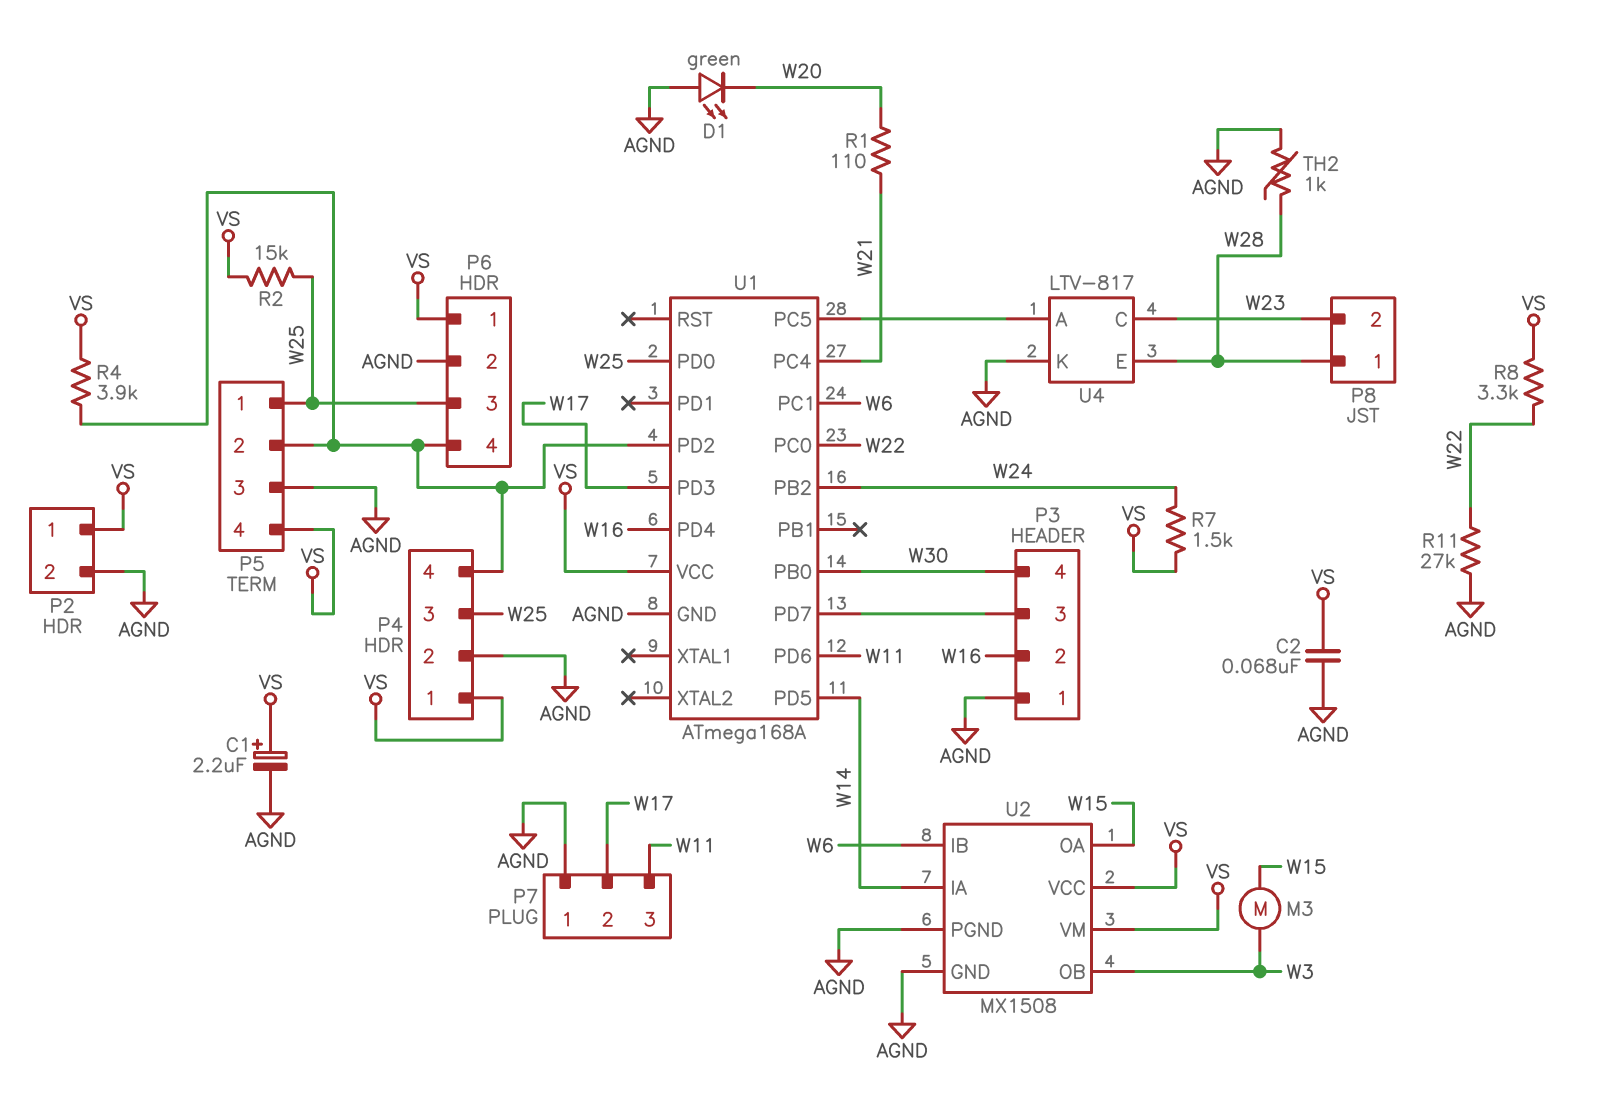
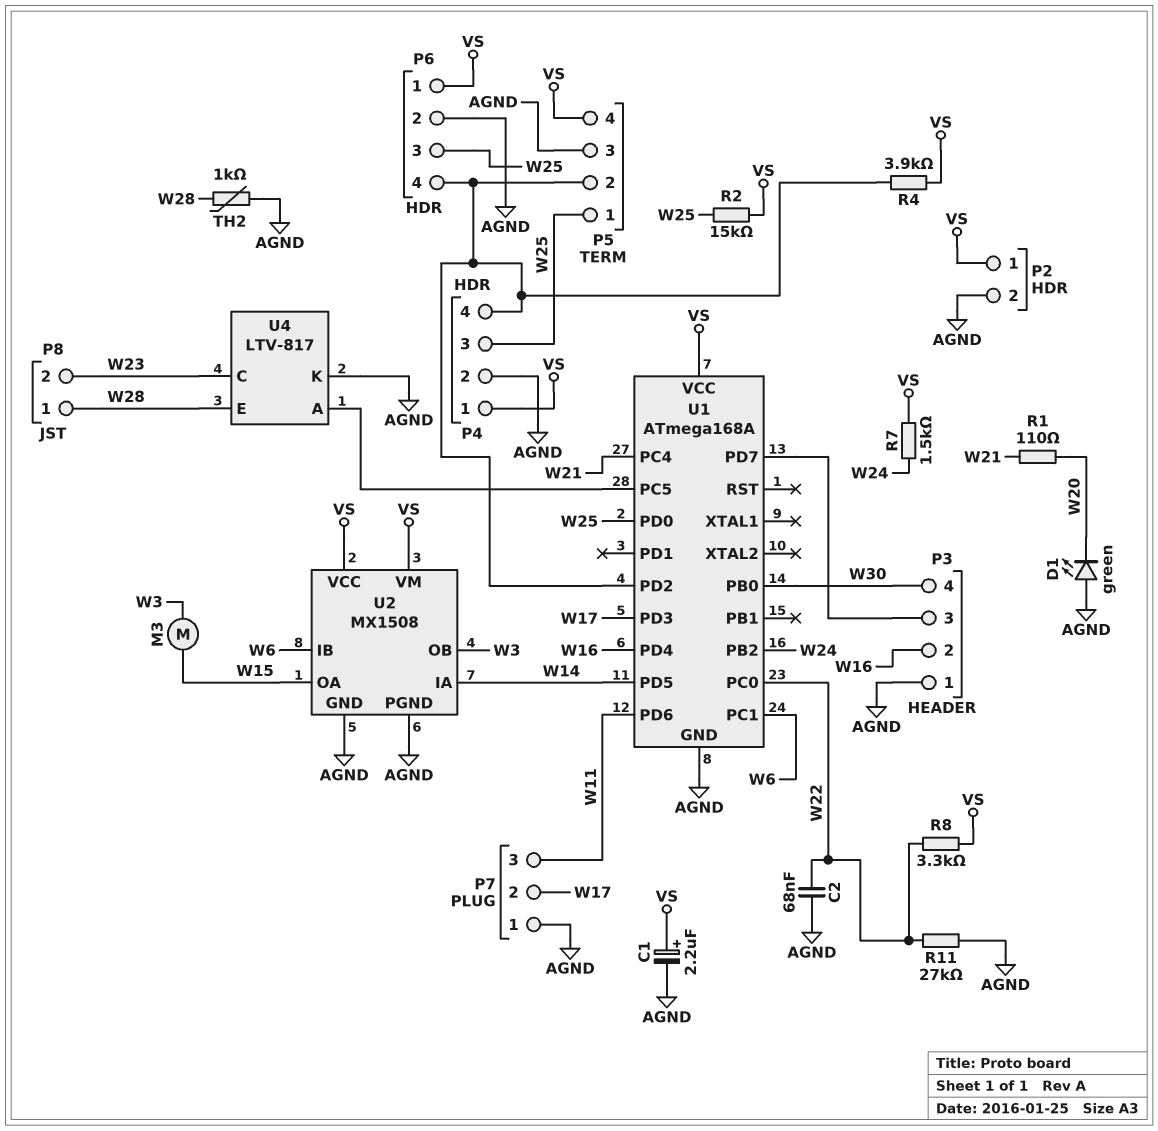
C2: 68nF (AGND, VS) -> 68nF (AGND, W22)

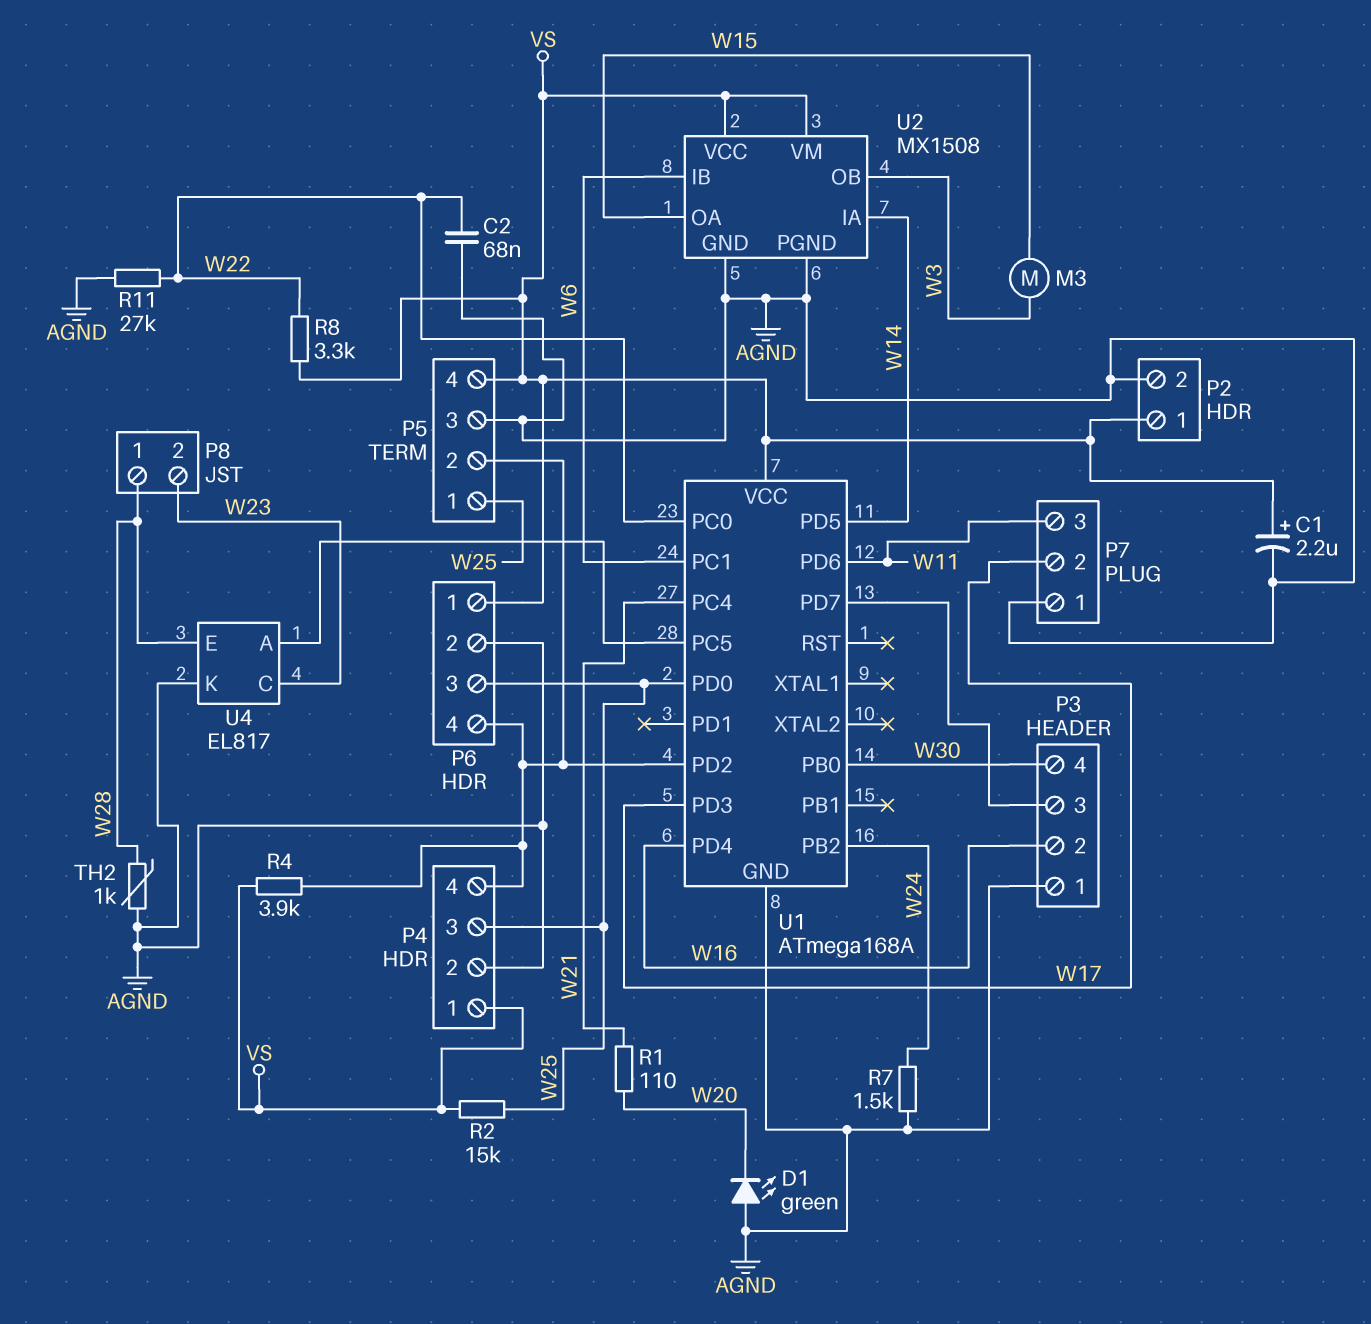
R7: 1.5k (VS, W24) -> 1.5k (AGND, W24)
U4: LTV-817 -> EL817

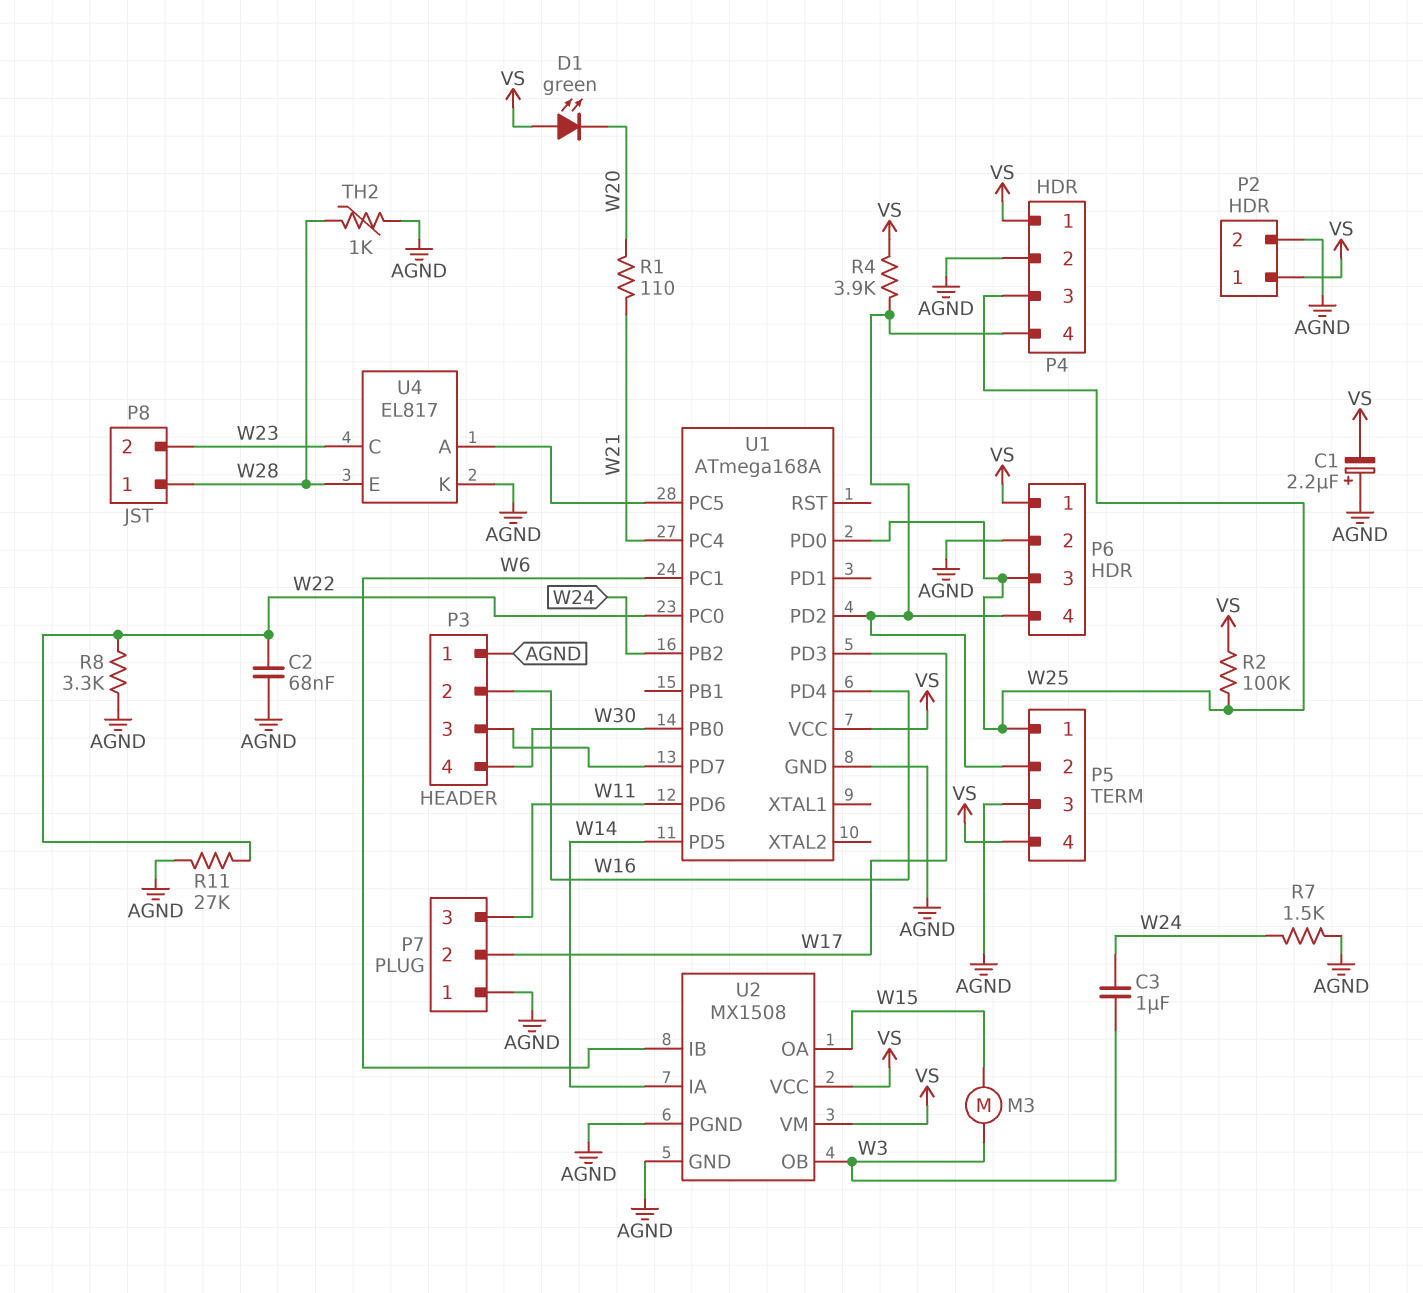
C1: 2.2uF (plus VS, minus AGND) -> 2.2uF (plus AGND, minus VS)
C3: none -> 1uF (W3, W24)
D1: LED green (A AGND, K W20) -> LED green (A VS, K W20)
R2: 15k (VS, W25) -> 100k (VS, W25)
R8: 3.3k (VS, W22) -> 3.3k (AGND, W22)

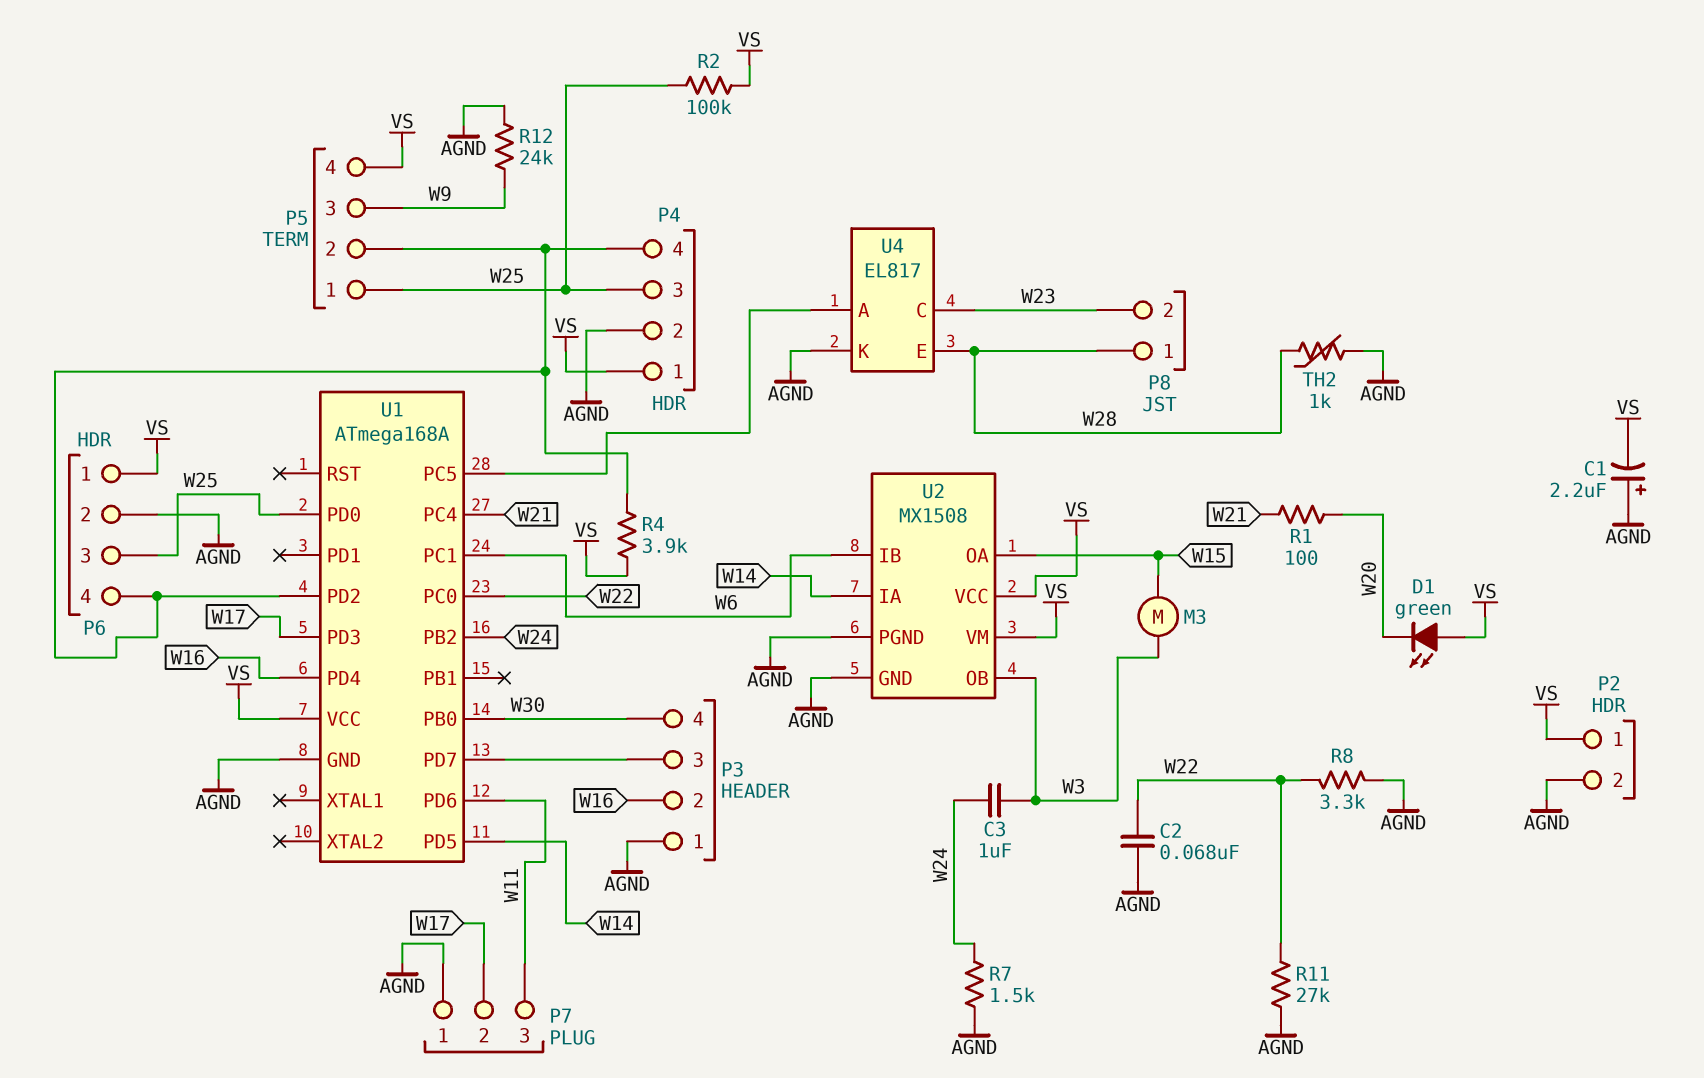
P5 pin 3: AGND -> W9
R1: 110 (W20, W21) -> 100 (W20, W21)
R12: none -> 24k (AGND, W9)

